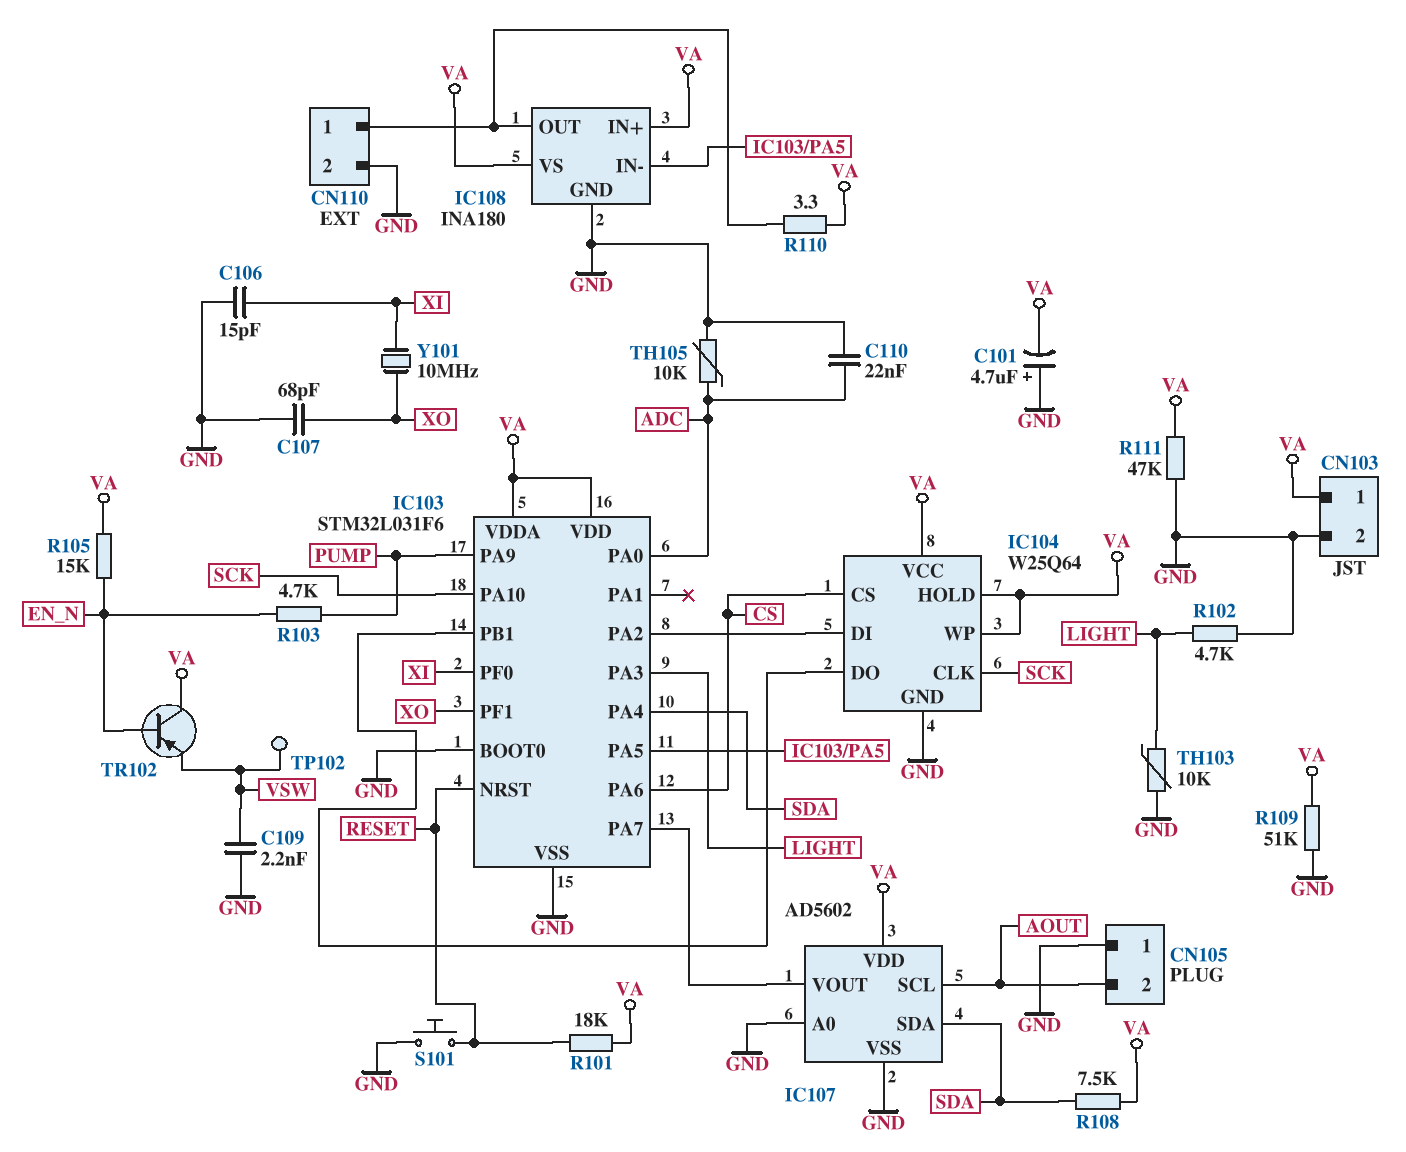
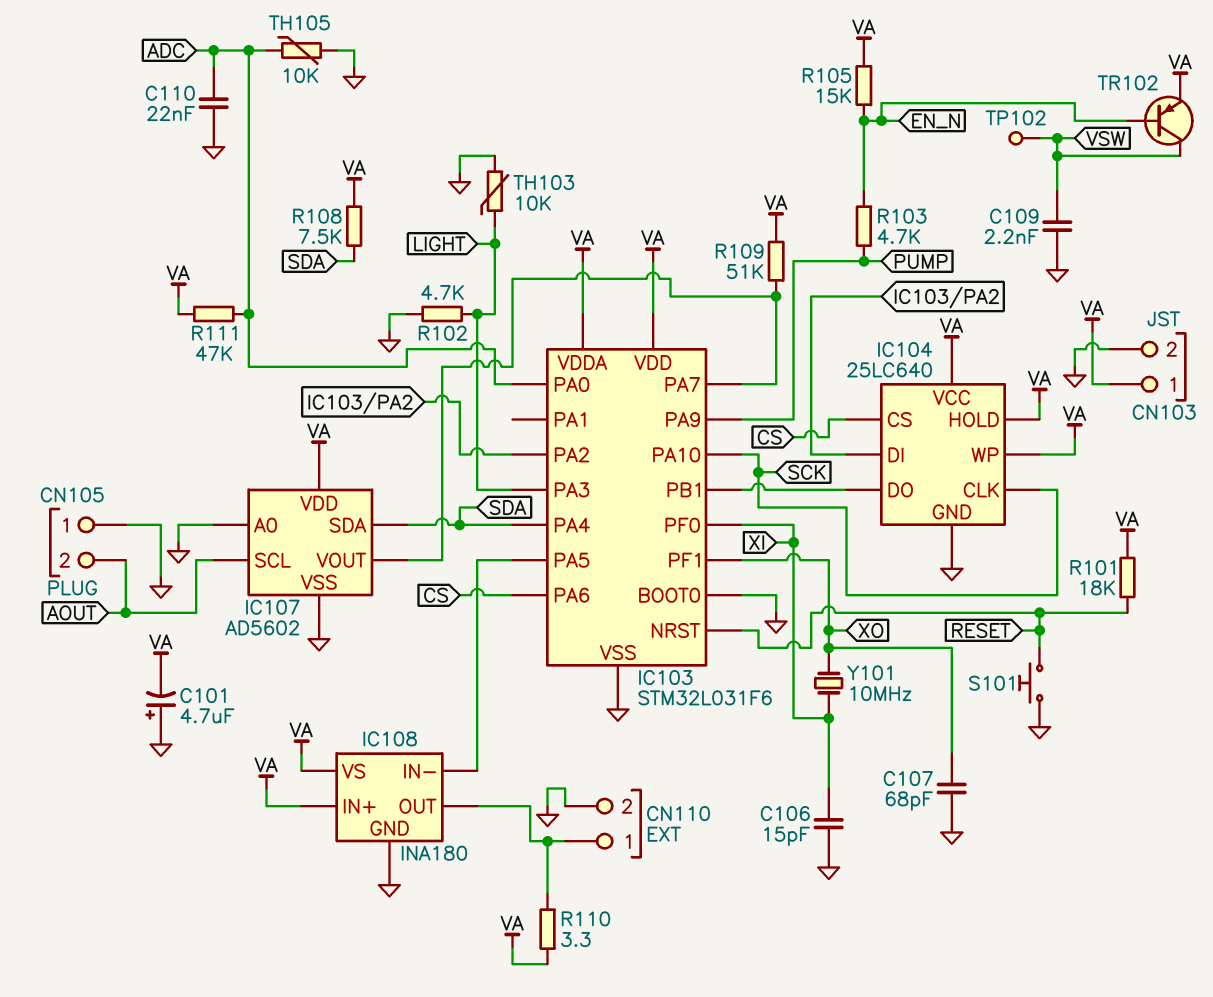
IC104: W25Q64 -> 25LC640
R109: 51k (GND, VA) -> 51k (IC103/PA7, VA)
R111: 47k (GND, VA) -> 47k (ADC, VA)
TR102: PNP (B EN_N, C VA, E VSW) -> PNP (B EN_N, C VSW, E VA)

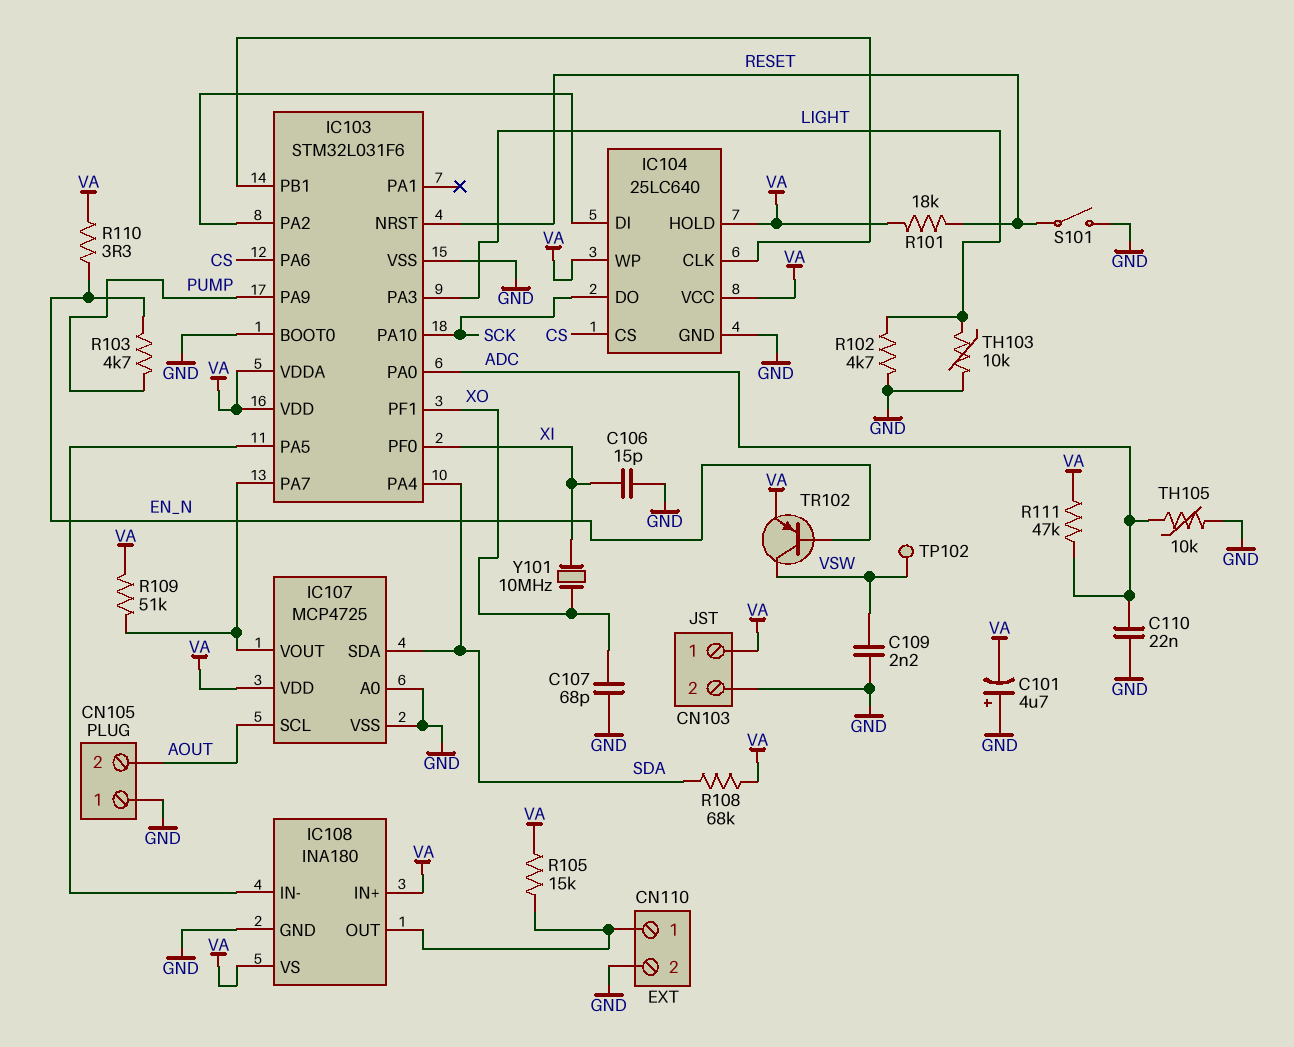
IC104 pin CLK: SCK -> IC103/PB1
IC104 pin DO: IC103/PB1 -> SCK
IC107: AD5602 -> MCP4725
R105: 15k (EN_N, VA) -> 15k (CN110/1, VA)
R108: 7.5k (SDA, VA) -> 68k (SDA, VA)
R110: 3.3 (CN110/1, VA) -> 3.3 (EN_N, VA)
S101: button (GND, RESET) -> switch (GND, RESET)

